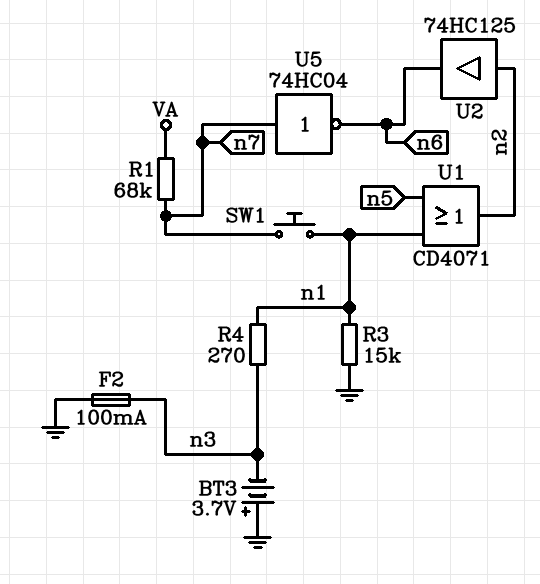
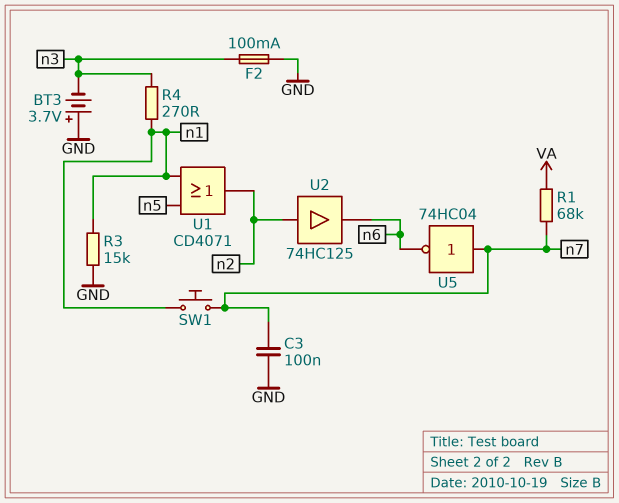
C3: none -> 100nF (GND, n7)

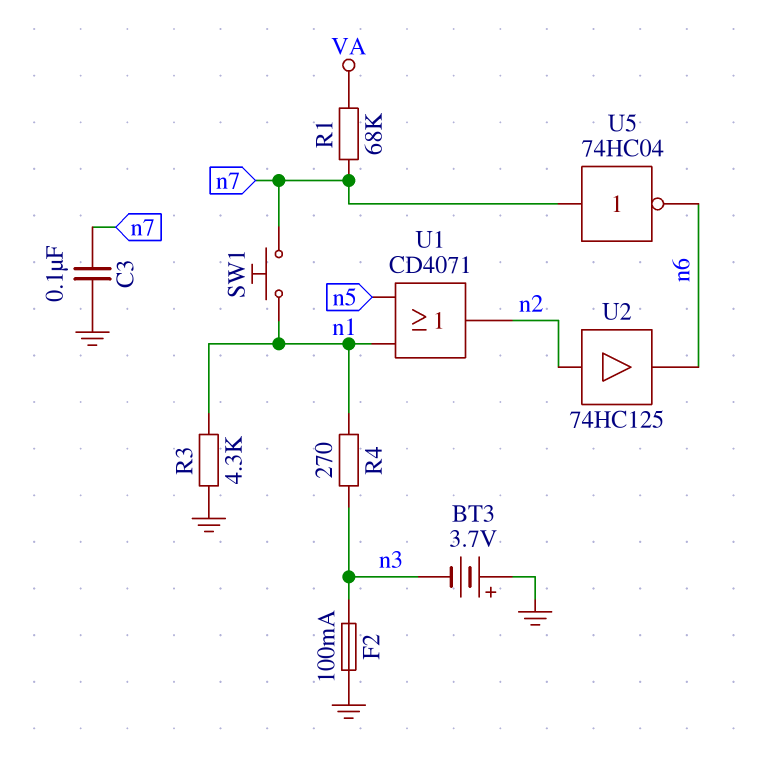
R3: 15k (GND, n1) -> 4.3k (GND, n1)

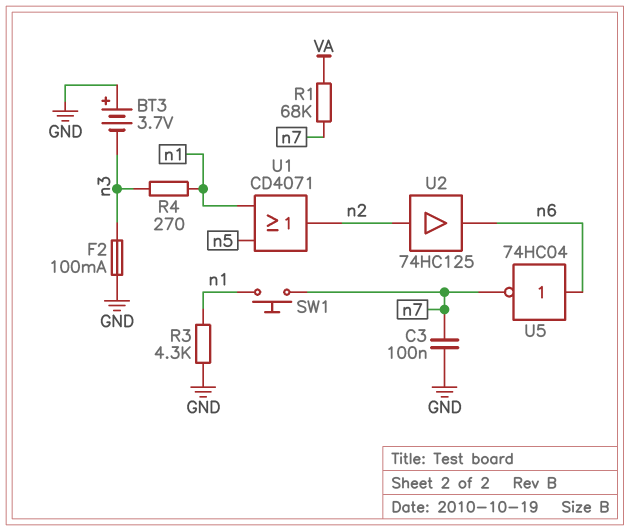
U5: NOT 74HC04 (in n7, out n6) -> NOT 74HC04 (in n6, out n7)

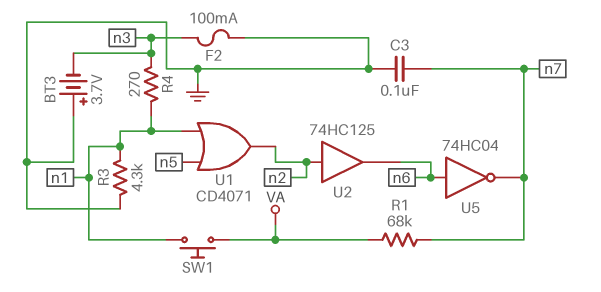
SW1: button (n1, n7) -> button (VA, n1)

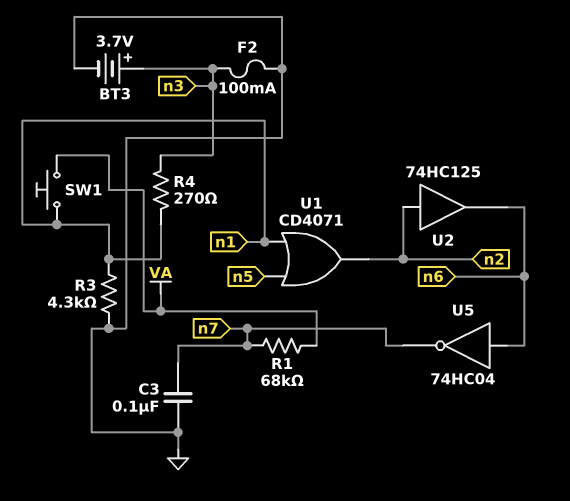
BT3: 3.7V (plus GND, minus n3) -> 3.7V (plus n3, minus GND)

